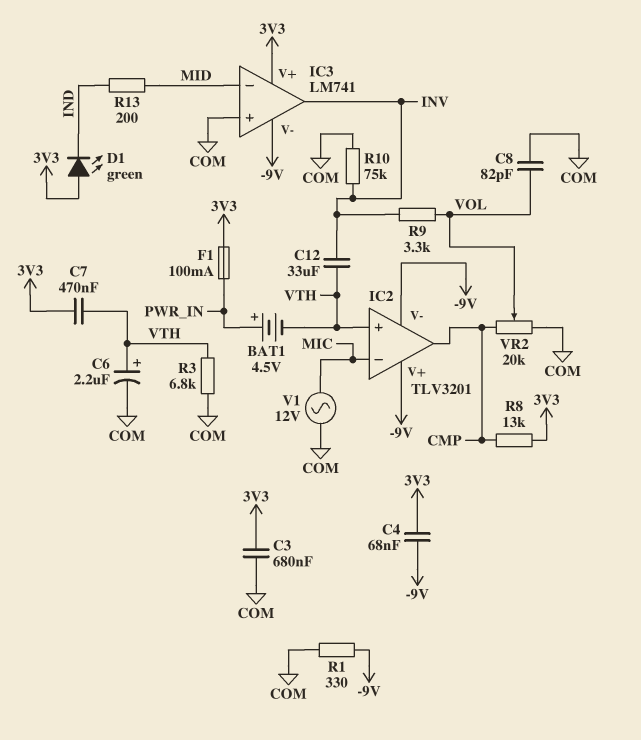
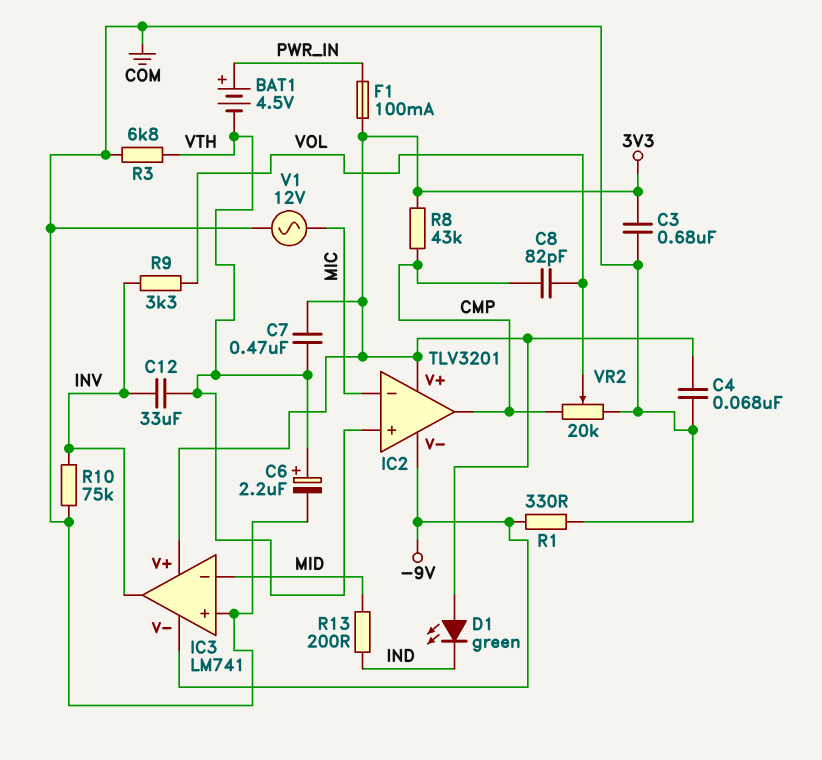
C4: 68nF (-9V, 3V3) -> 68nF (3V3, COM)
C8: 82pF (COM, VOL) -> 82pF (CMP, VOL)
IC2 pin V+: -9V -> 3V3
R8: 13k (3V3, CMP) -> 43k (3V3, CMP)

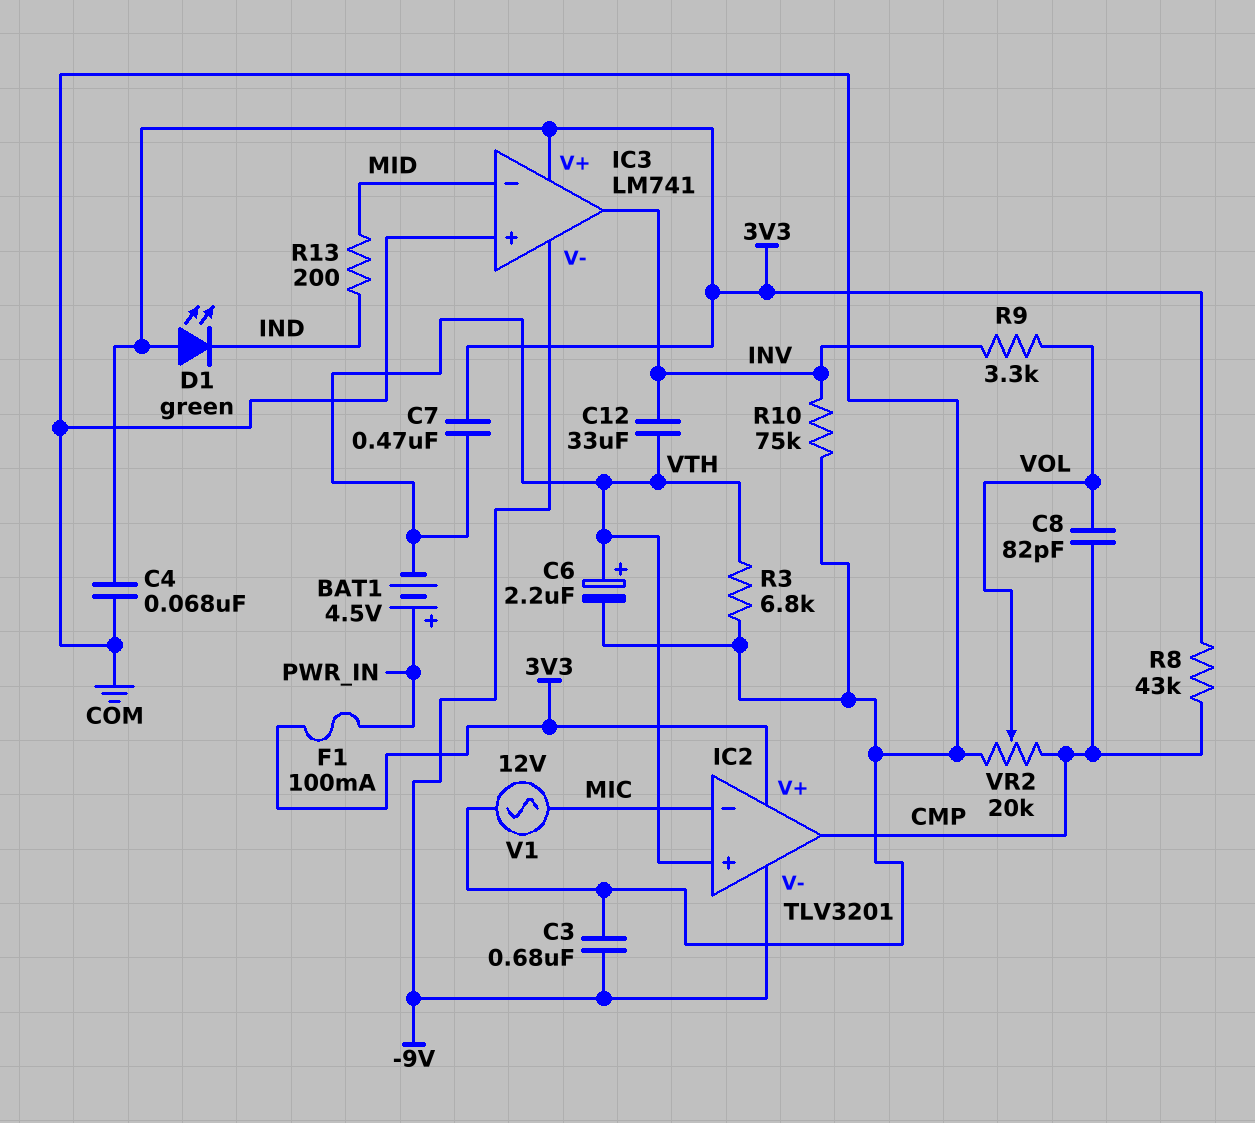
C3: 680nF (3V3, COM) -> 680nF (-9V, COM)
R1: 330 (-9V, COM) -> none

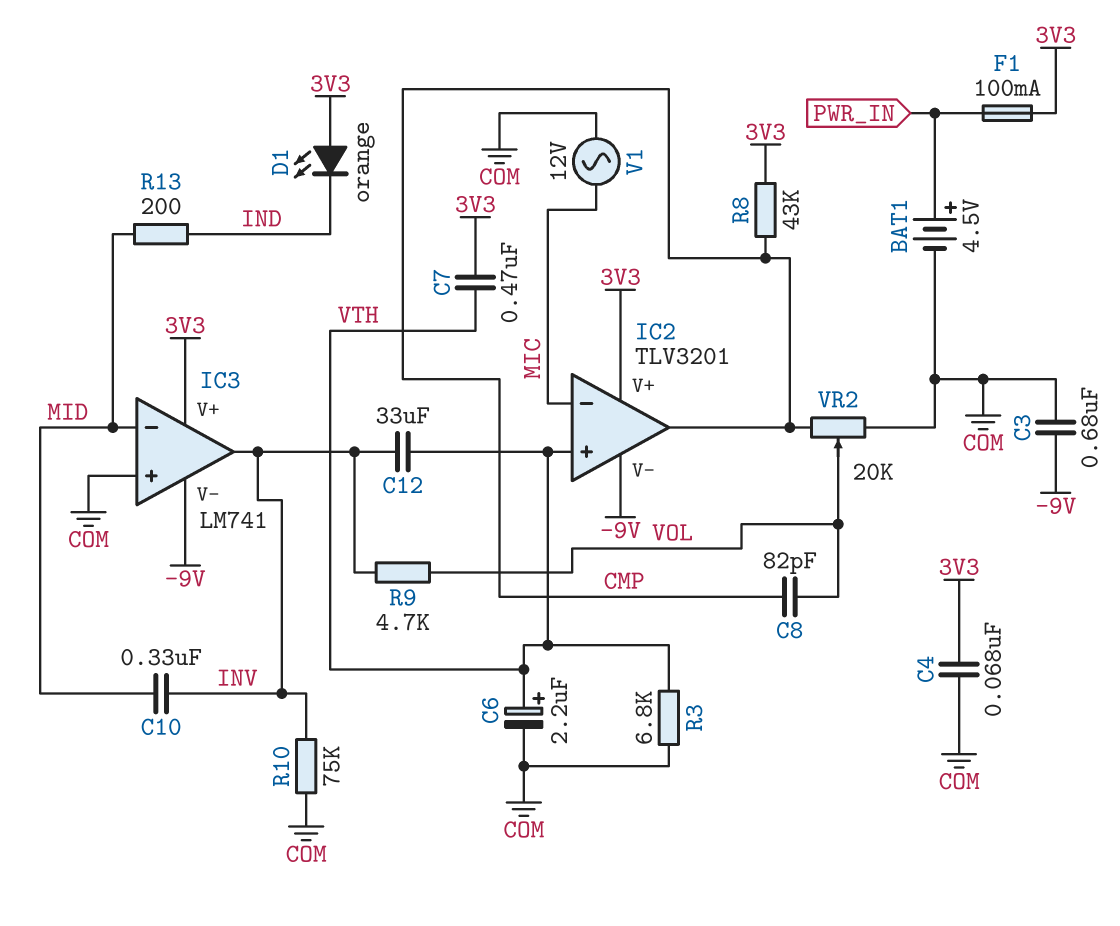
BAT1: 4.5V (plus PWR_IN, minus VTH) -> 4.5V (plus PWR_IN, minus COM)
C10: none -> 330nF (INV, MID)
D1: LED green (A 3V3, K IND) -> LED orange (A 3V3, K IND)
R9: 3.3k (INV, VOL) -> 4.7k (INV, VOL)

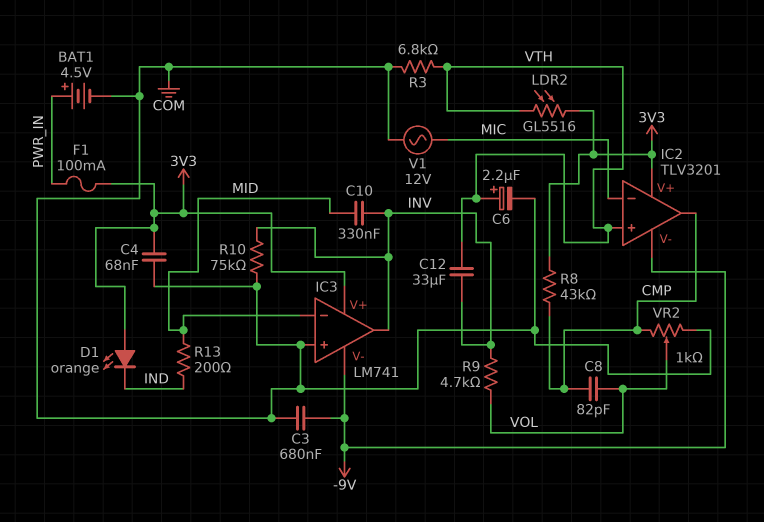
C7: 470nF (3V3, VTH) -> none
LDR2: none -> GL5516 (3V3, VTH)
VR2: 20k (CMP, COM, wiper VOL) -> 1k (CMP, COM, wiper VOL)

